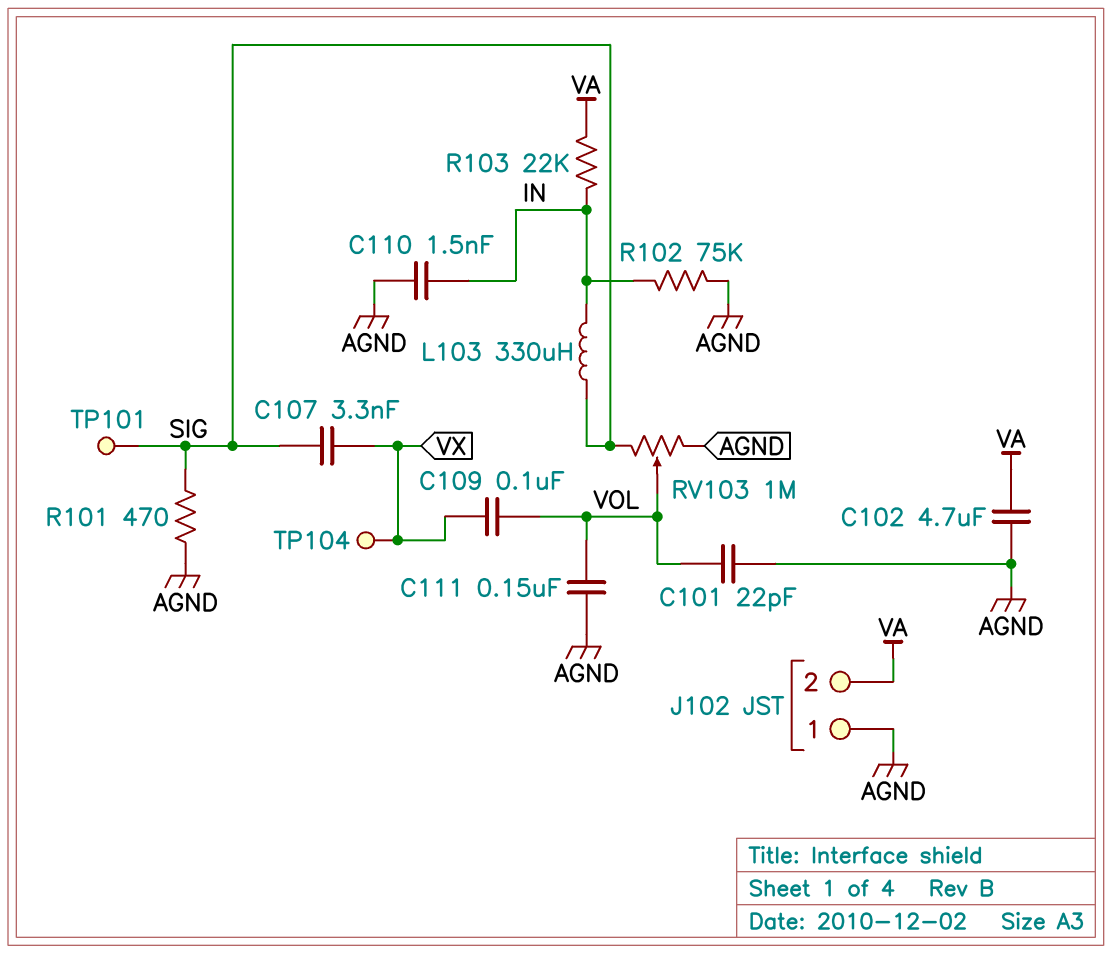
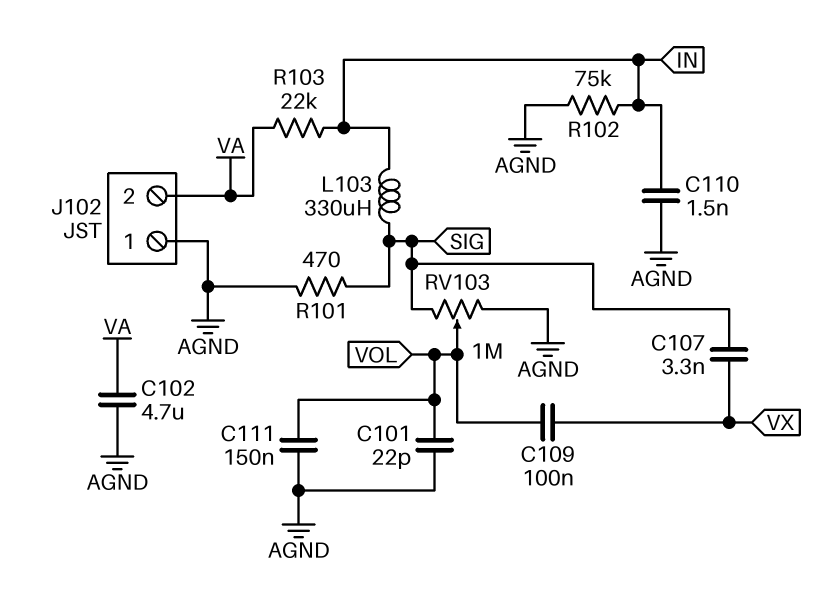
TP101: test point (SIG) -> none
TP104: test point (VX) -> none

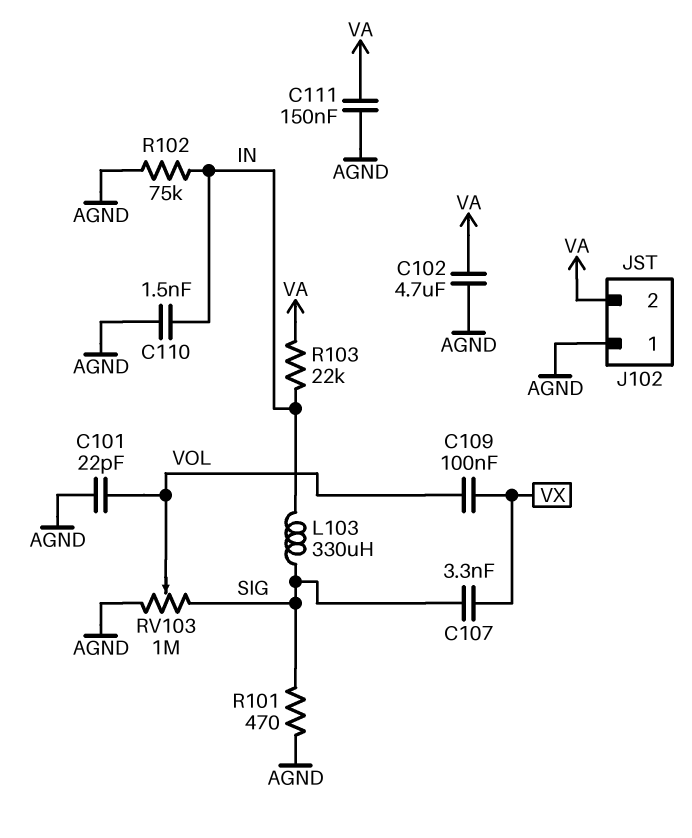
C111: 150nF (AGND, VOL) -> 150nF (AGND, VA)

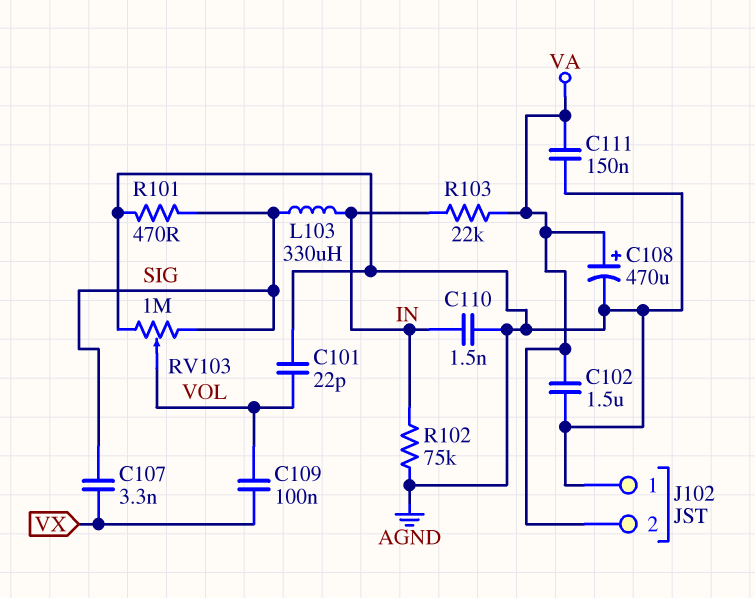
C102: 4.7uF (AGND, VA) -> 1.5uF (AGND, VA)
C108: none -> 470uF (plus VA, minus AGND)

